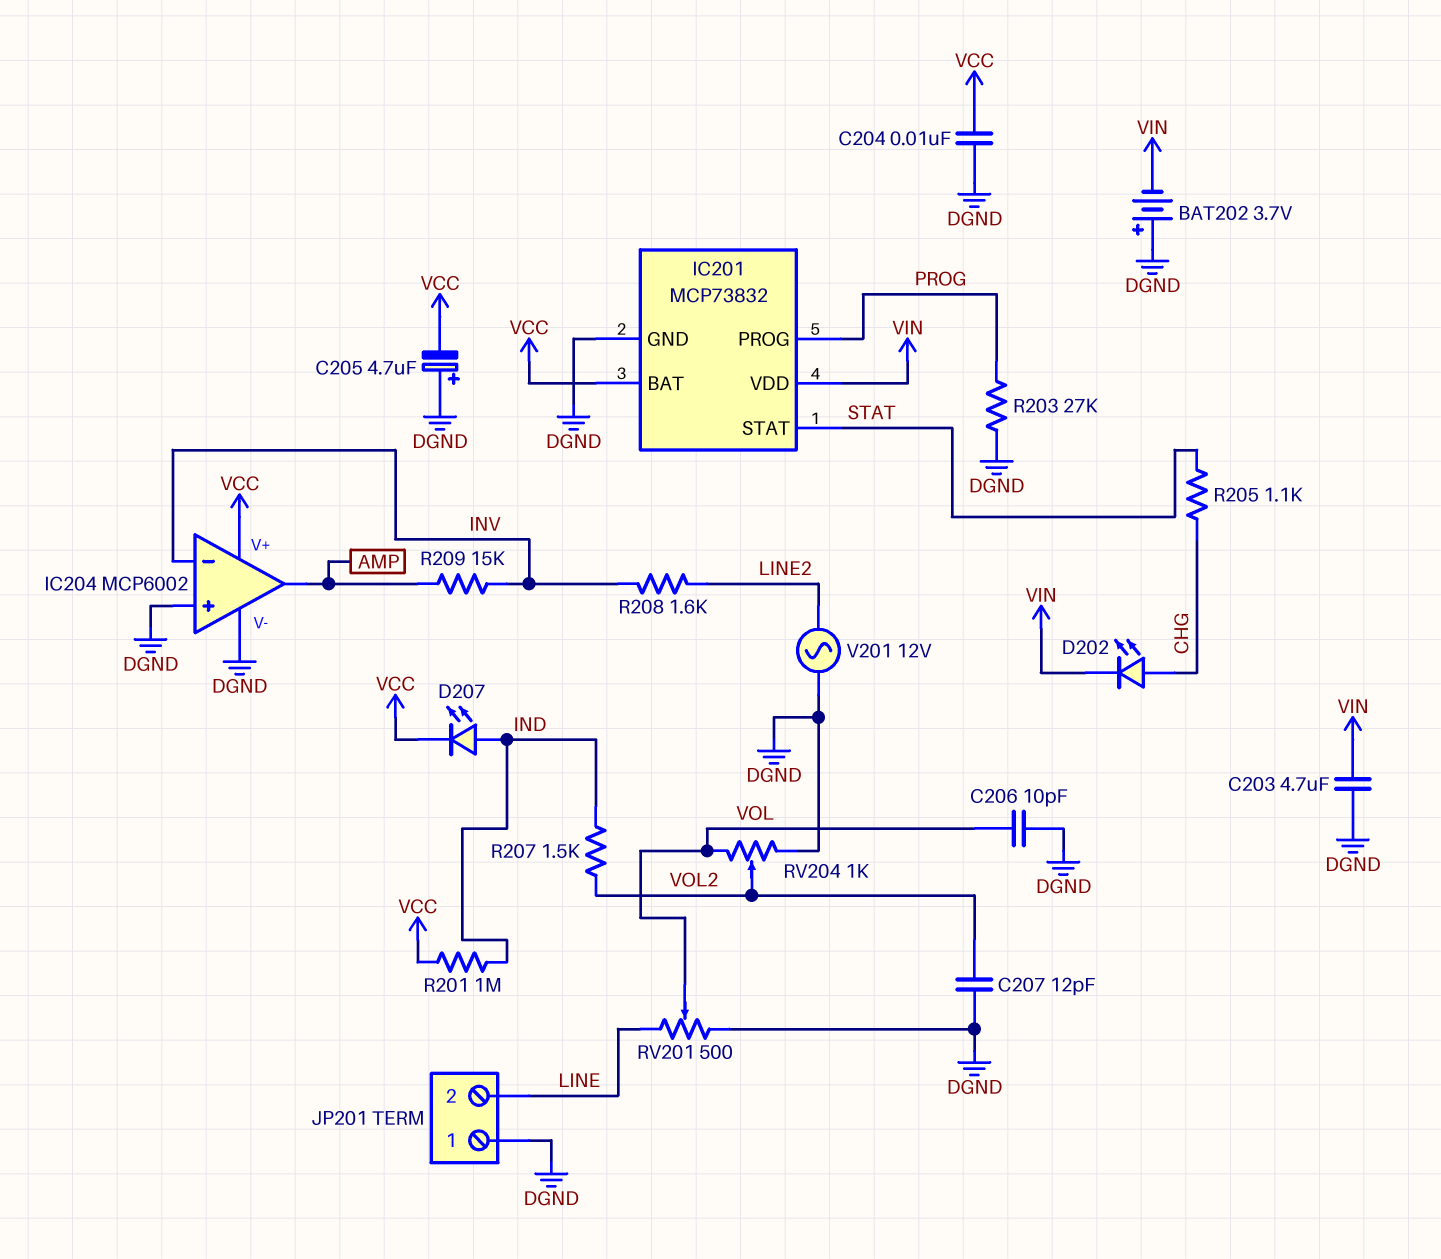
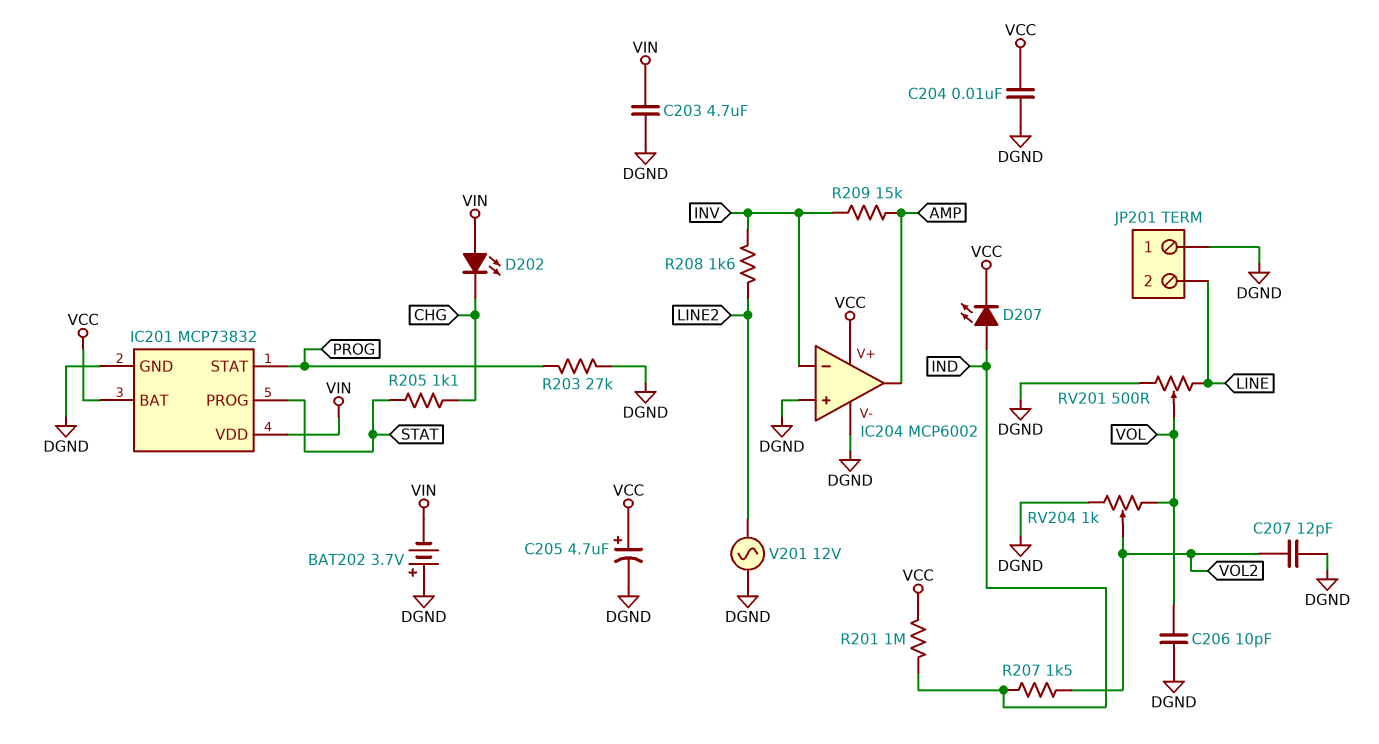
C205: 4.7uF (plus DGND, minus VCC) -> 4.7uF (plus VCC, minus DGND)
D202: LED (A CHG, K VIN) -> LED (A VIN, K CHG)
IC201 pin PROG: PROG -> STAT
IC201 pin STAT: STAT -> PROG

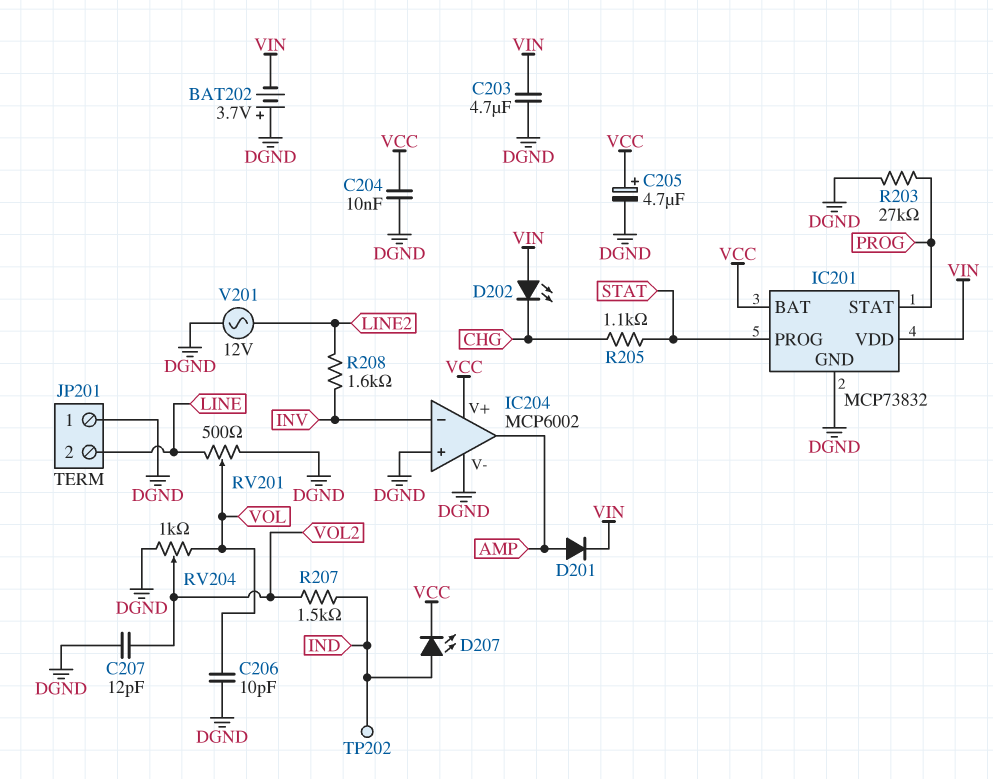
D201: none -> diode (A AMP, K VIN)
R201: 1M (IND, VCC) -> none
R209: 15k (AMP, INV) -> none
TP202: none -> test point (IND)

